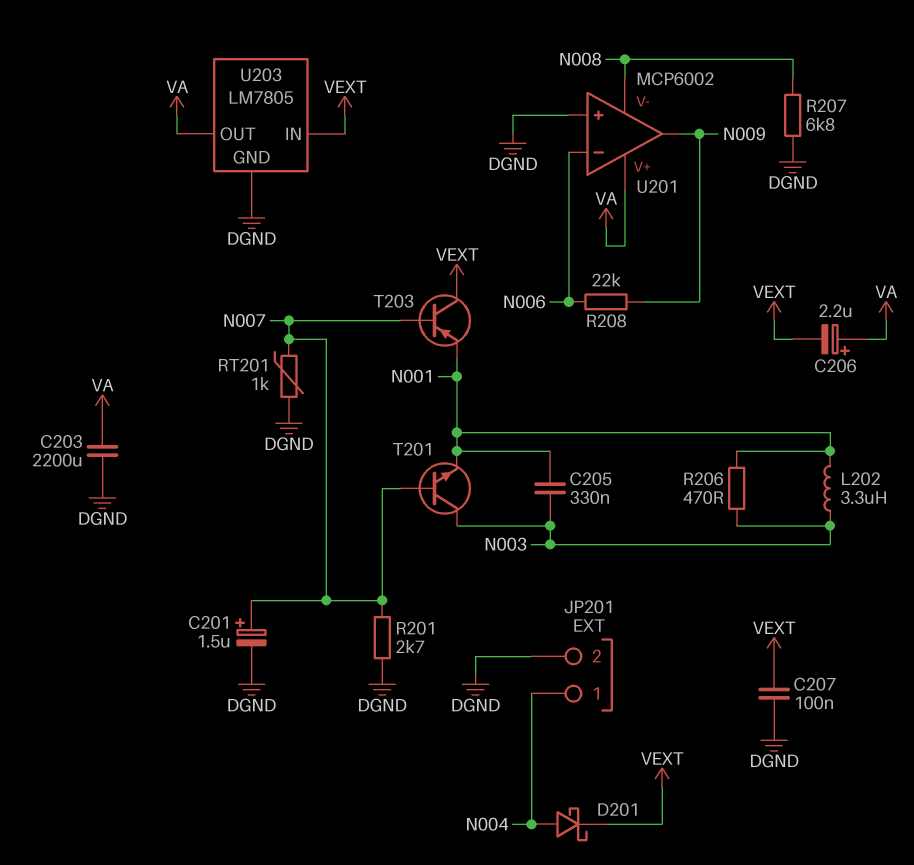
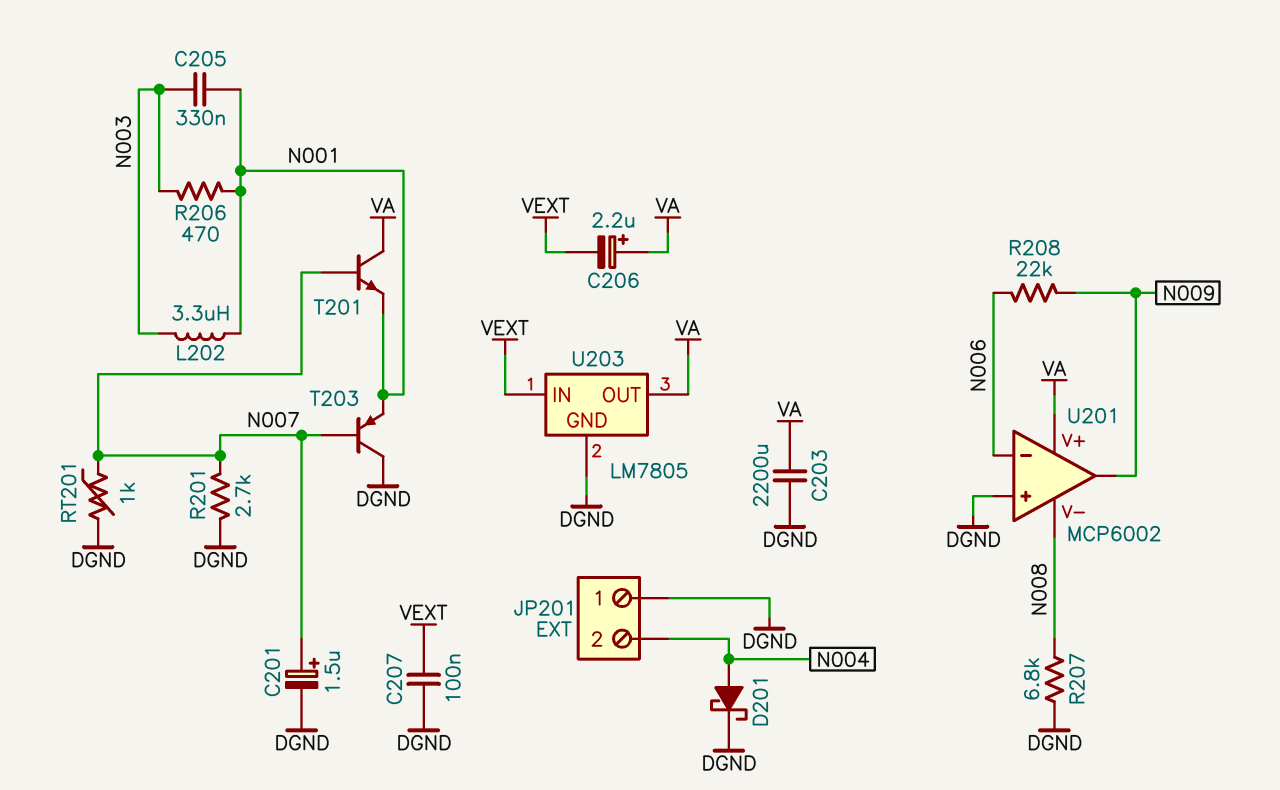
D201: schottky (A N004, K VEXT) -> schottky (A N004, K DGND)
JP201 pin 1: N004 -> DGND
JP201 pin 2: DGND -> N004
T201: NPN (B N007, C N003, E N001) -> NPN (B N007, C VA, E N001)
T203: PNP (B N007, C VEXT, E N001) -> PNP (B N007, C DGND, E N001)

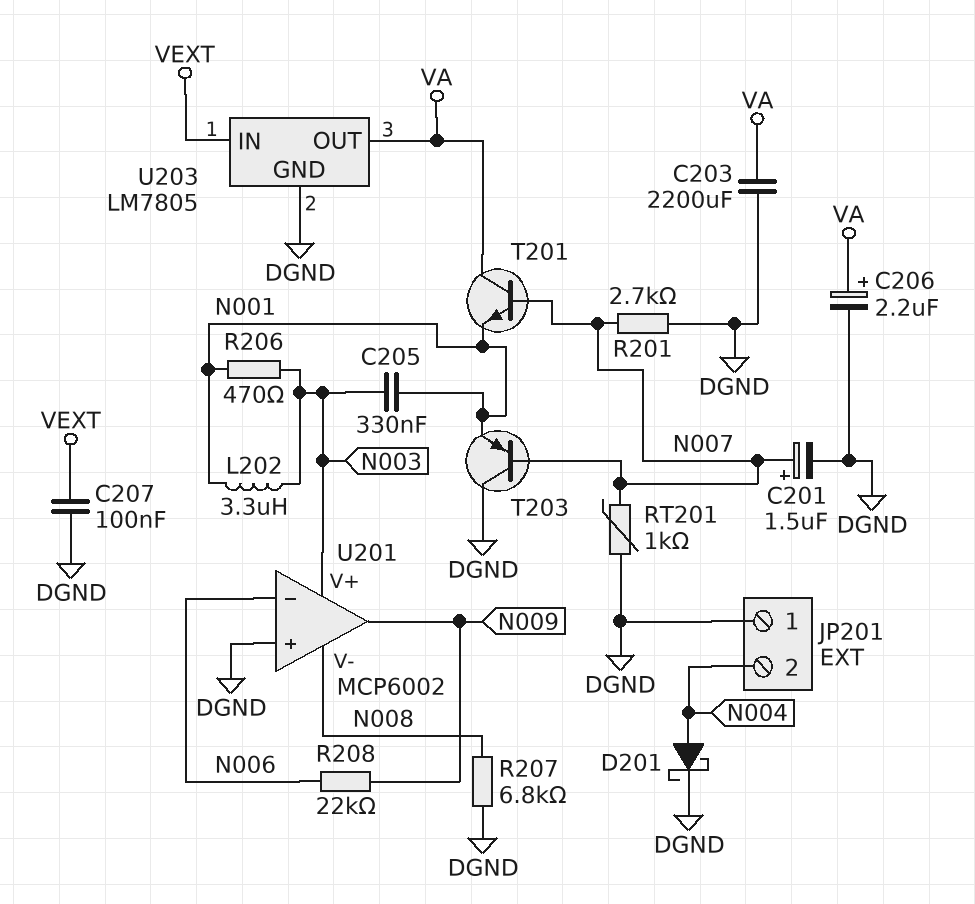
C206: 2.2uF (plus VA, minus VEXT) -> 2.2uF (plus VA, minus DGND)
U201 pin V+: VA -> N003

